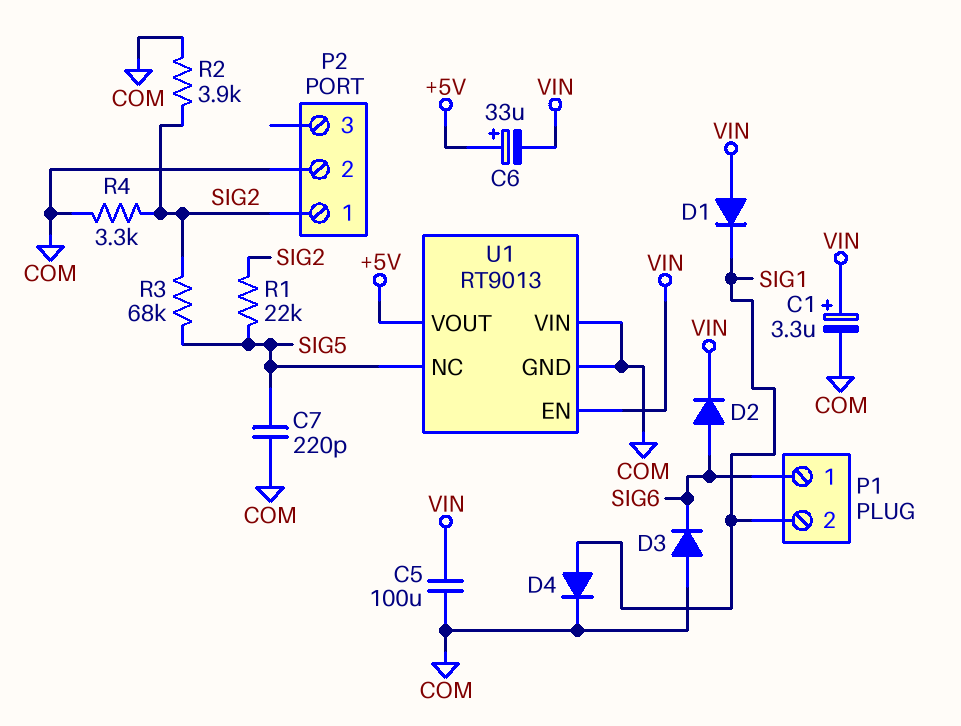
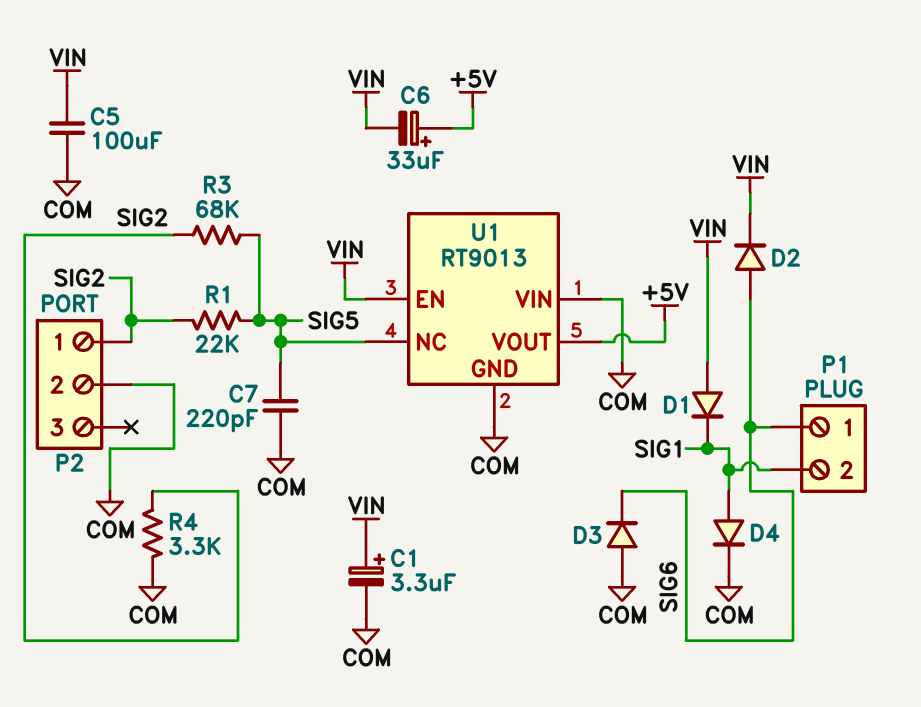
R2: 3.9k (COM, SIG2) -> none

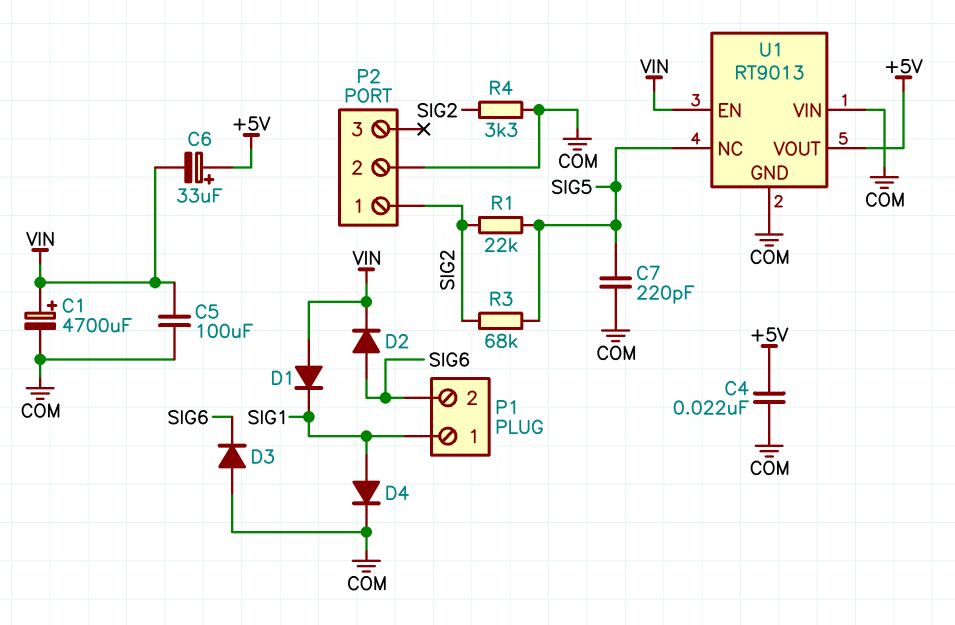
C1: 3.3uF (plus VIN, minus COM) -> 4700uF (plus VIN, minus COM)
C4: none -> 22nF (+5V, COM)
P1 pin 1: SIG6 -> SIG1
P1 pin 2: SIG1 -> SIG6

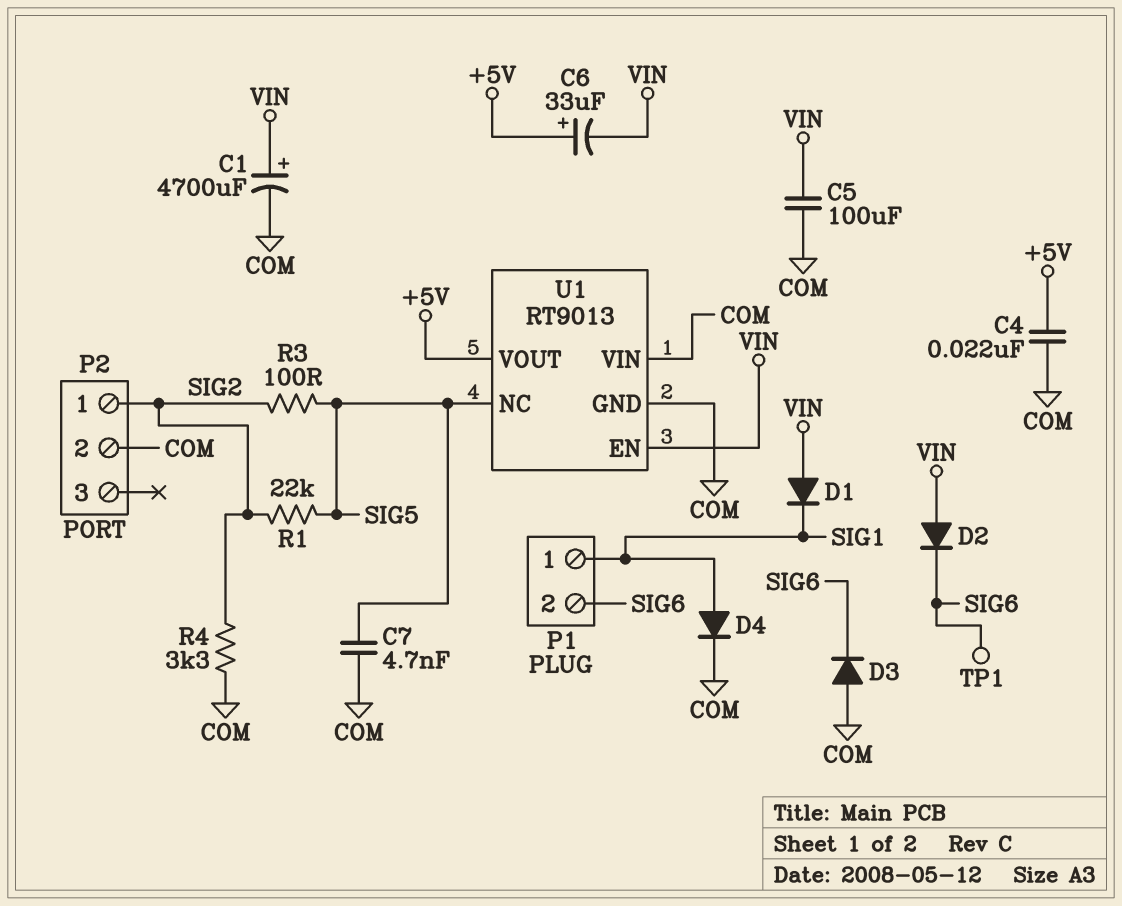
C7: 220pF (COM, SIG5) -> 4.7nF (COM, SIG5)
D2: diode (A SIG6, K VIN) -> diode (A VIN, K SIG6)
R3: 68k (SIG2, SIG5) -> 100 (SIG2, SIG5)
TP1: none -> test point (SIG6)

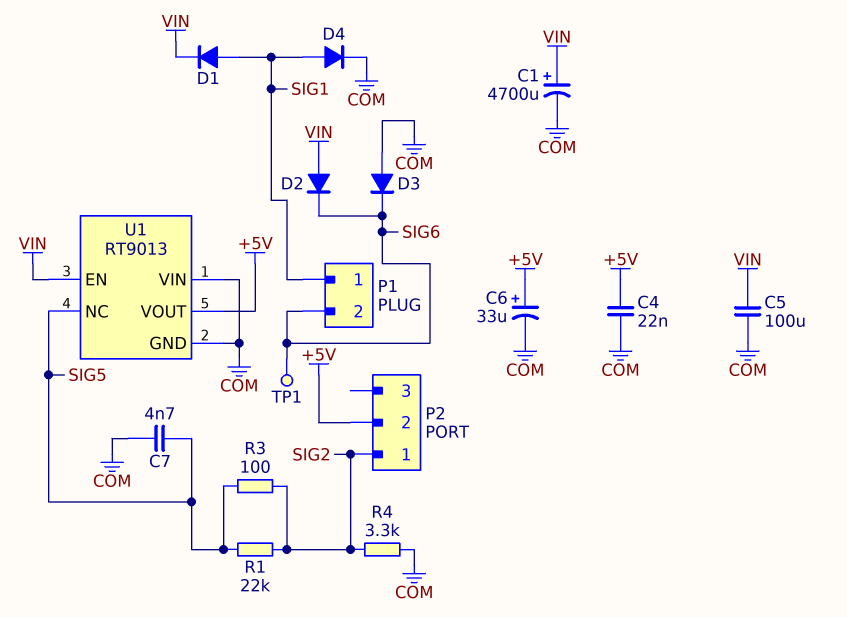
C6: 33uF (plus +5V, minus VIN) -> 33uF (plus +5V, minus COM)
D1: diode (A VIN, K SIG1) -> diode (A SIG1, K VIN)
P2 pin 2: COM -> +5V

